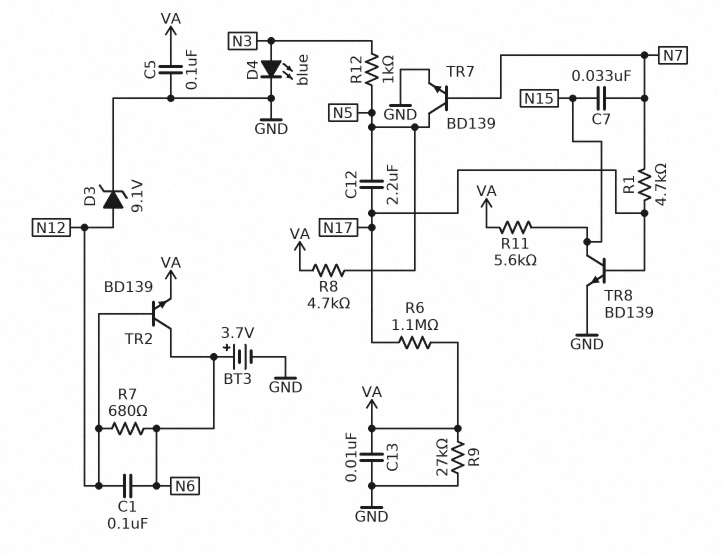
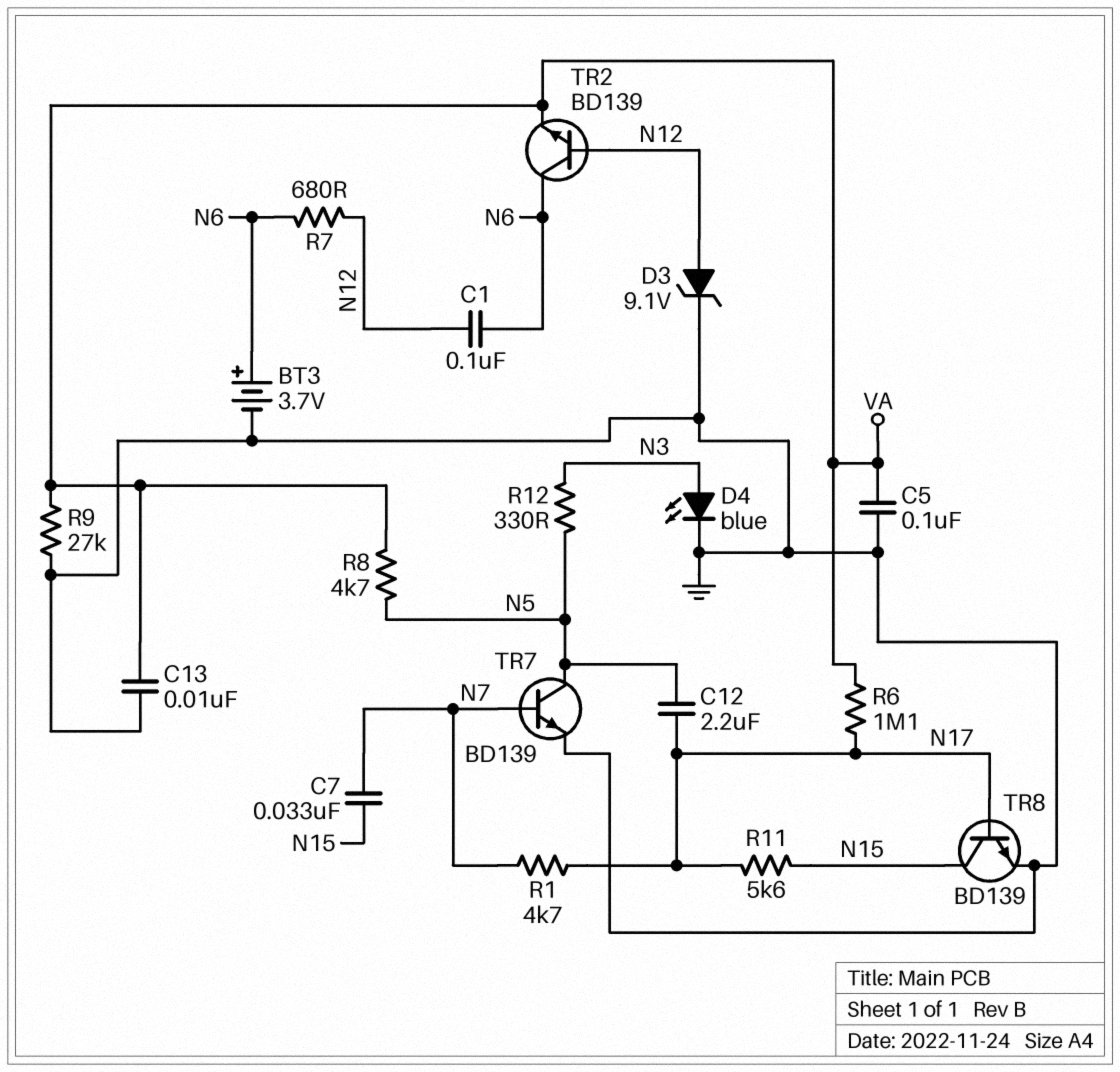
R11: 5.6k (N15, VA) -> 5.6k (N15, N17)
R12: 1k (N3, N5) -> 330 (N3, N5)

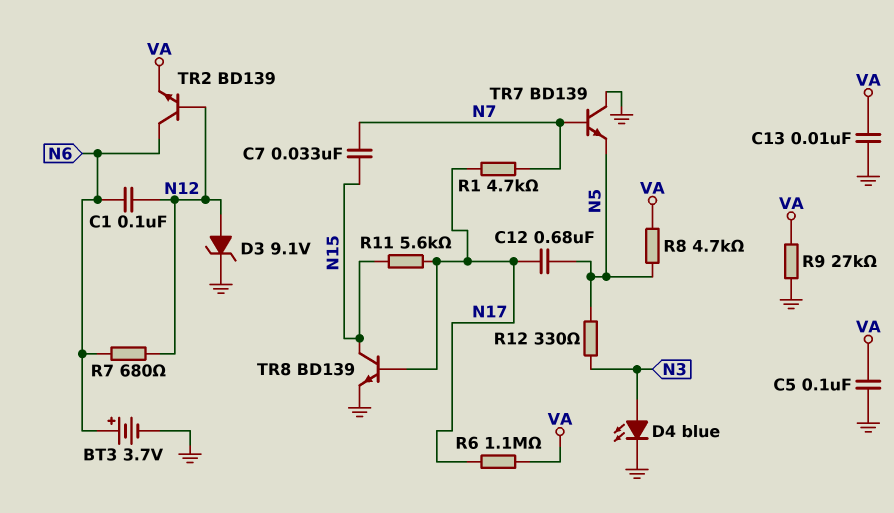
C12: 2.2uF (N5, N17) -> 680nF (N5, N17)
TR7: NPN BD139 (B N7, C N5, E GND) -> NPN BD139 (B N7, C GND, E N5)

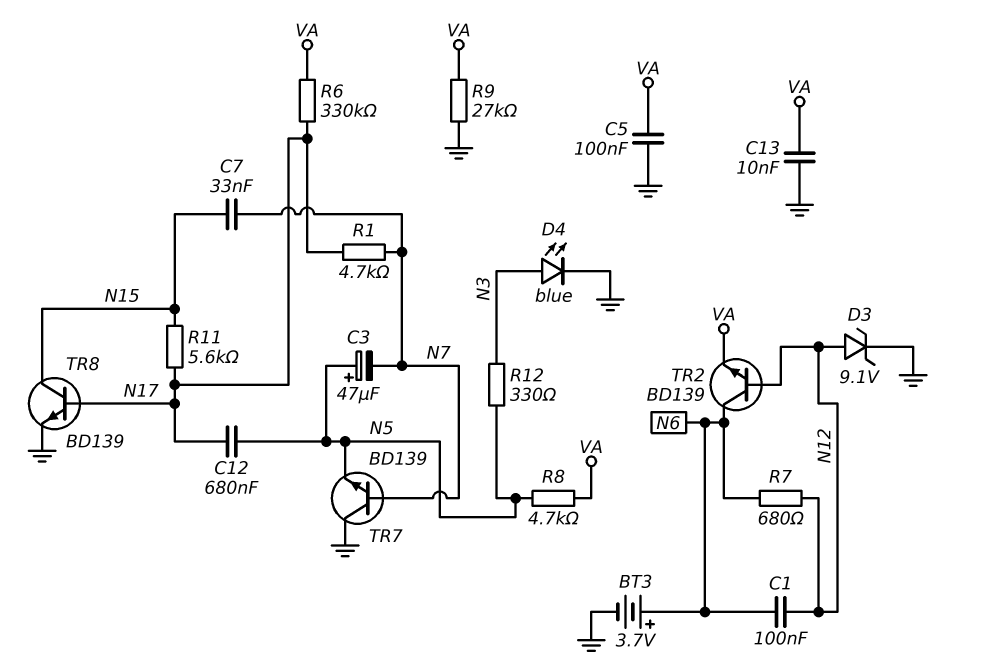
C3: none -> 47uF (plus N5, minus N7)
R6: 1.1M (N17, VA) -> 330k (N17, VA)

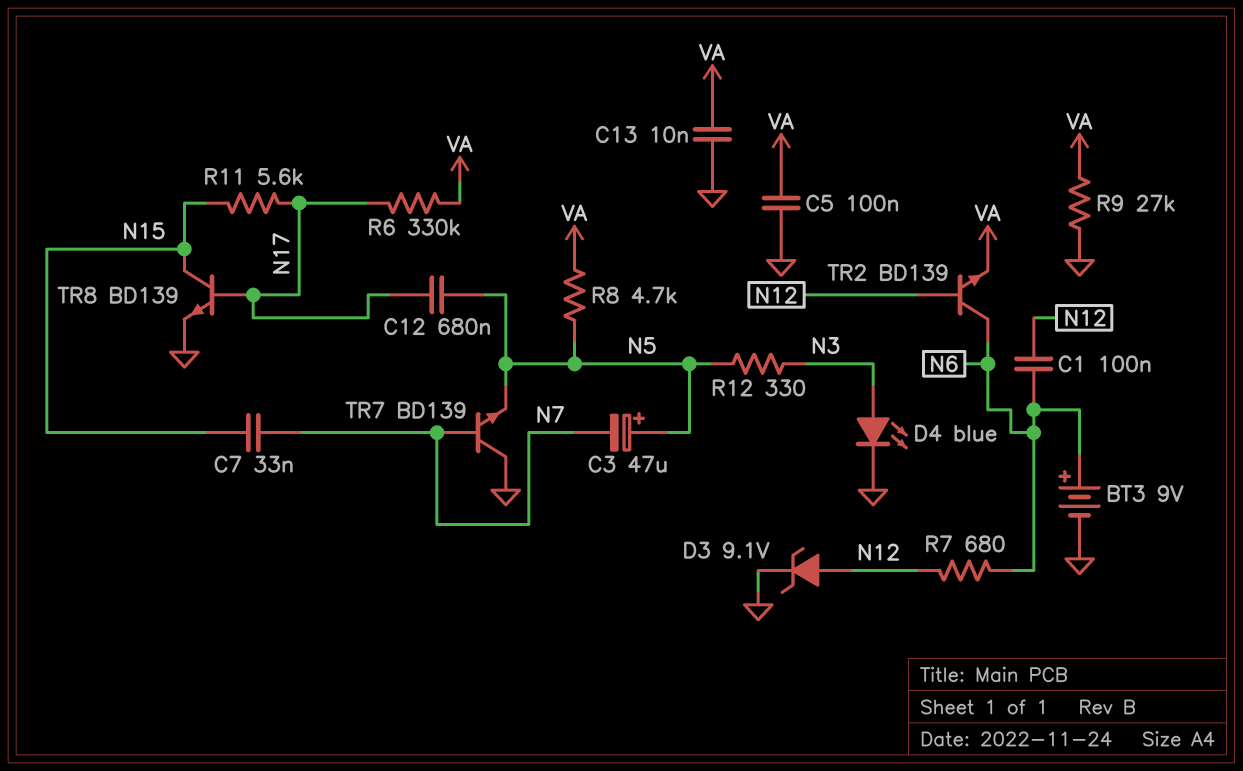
BT3: 3.7V (plus N6, minus GND) -> 9V (plus N6, minus GND)
R1: 4.7k (N7, N17) -> none

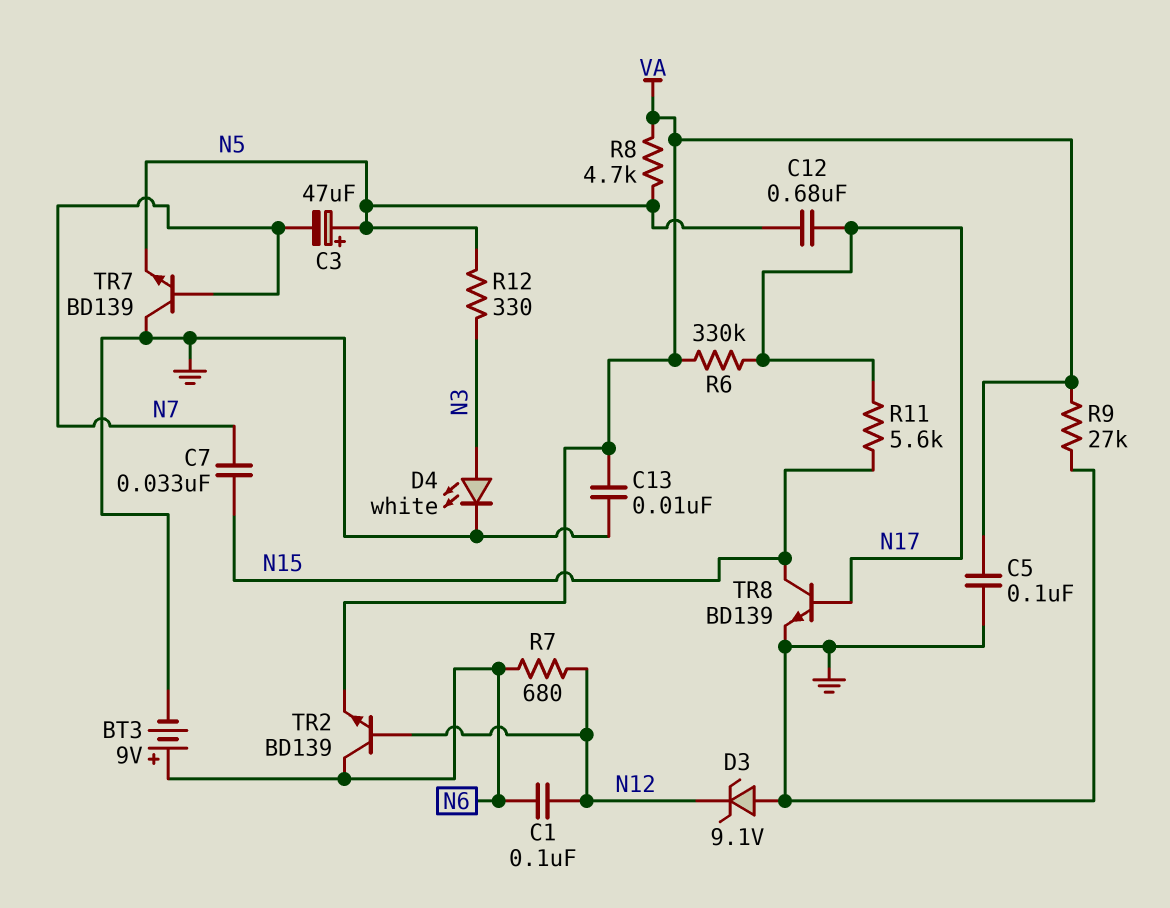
D3: zener 9.1V (A N12, K GND) -> zener 9.1V (A GND, K N12)
D4: LED blue (A N3, K GND) -> LED white (A N3, K GND)

